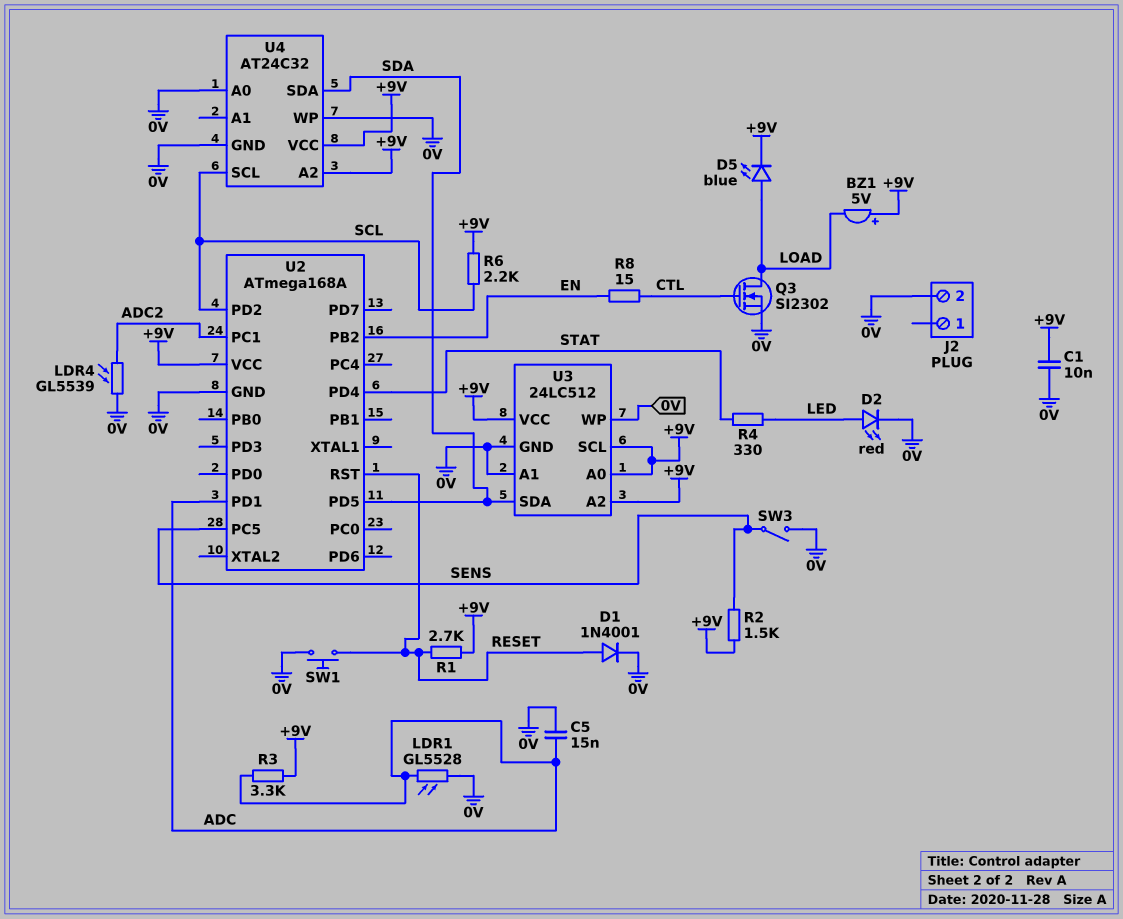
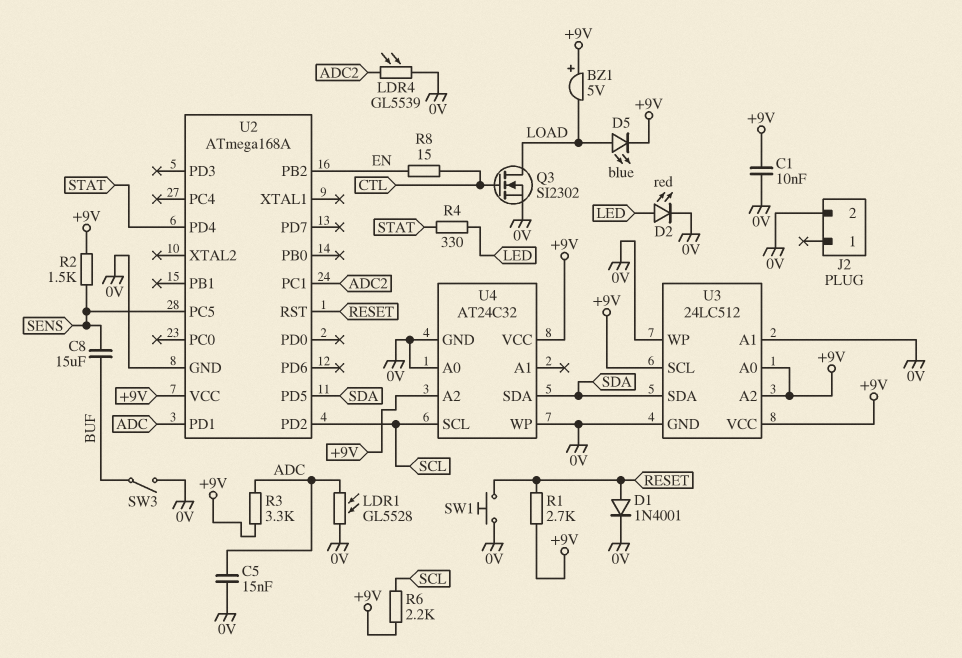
C8: none -> 15uF (BUF, SENS)
SW3: switch (0V, SENS) -> switch (0V, BUF)

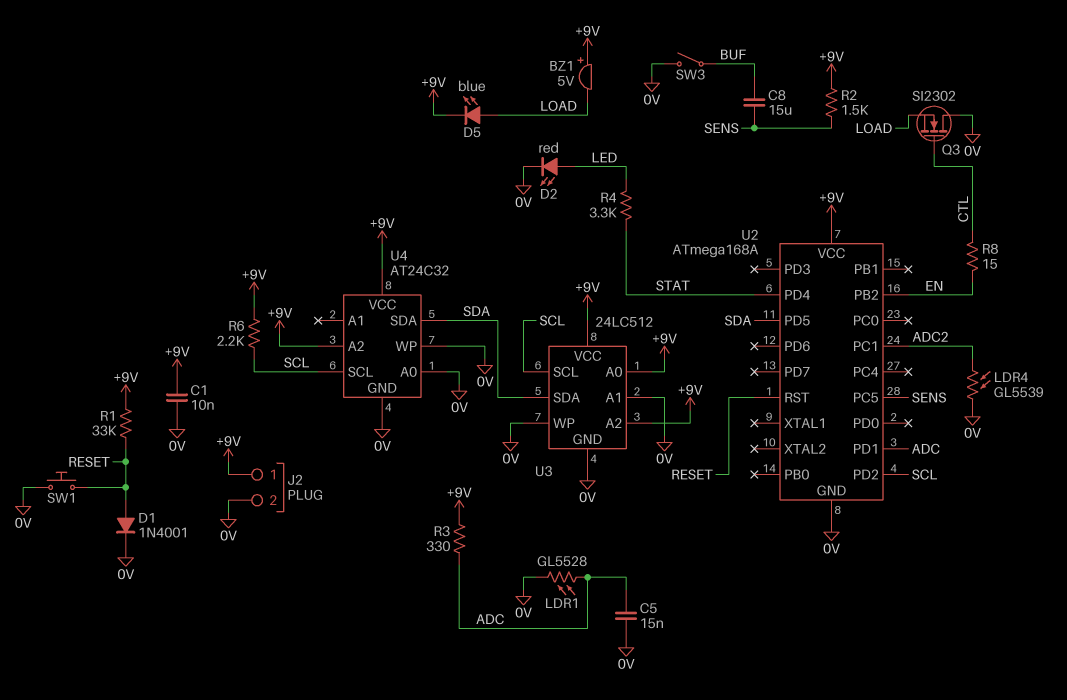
J2 pin 1: none -> +9V
Q3: NMOS SI2302 (G CTL, D LOAD, S 0V) -> NMOS SI2302 (G CTL, D 0V, S LOAD)
R1: 2.7k (+9V, RESET) -> 33k (+9V, RESET)
R3: 3.3k (+9V, ADC) -> 330 (+9V, ADC)
R4: 330 (LED, STAT) -> 3.3k (LED, STAT)
U3 pin SCL: +9V -> SCL

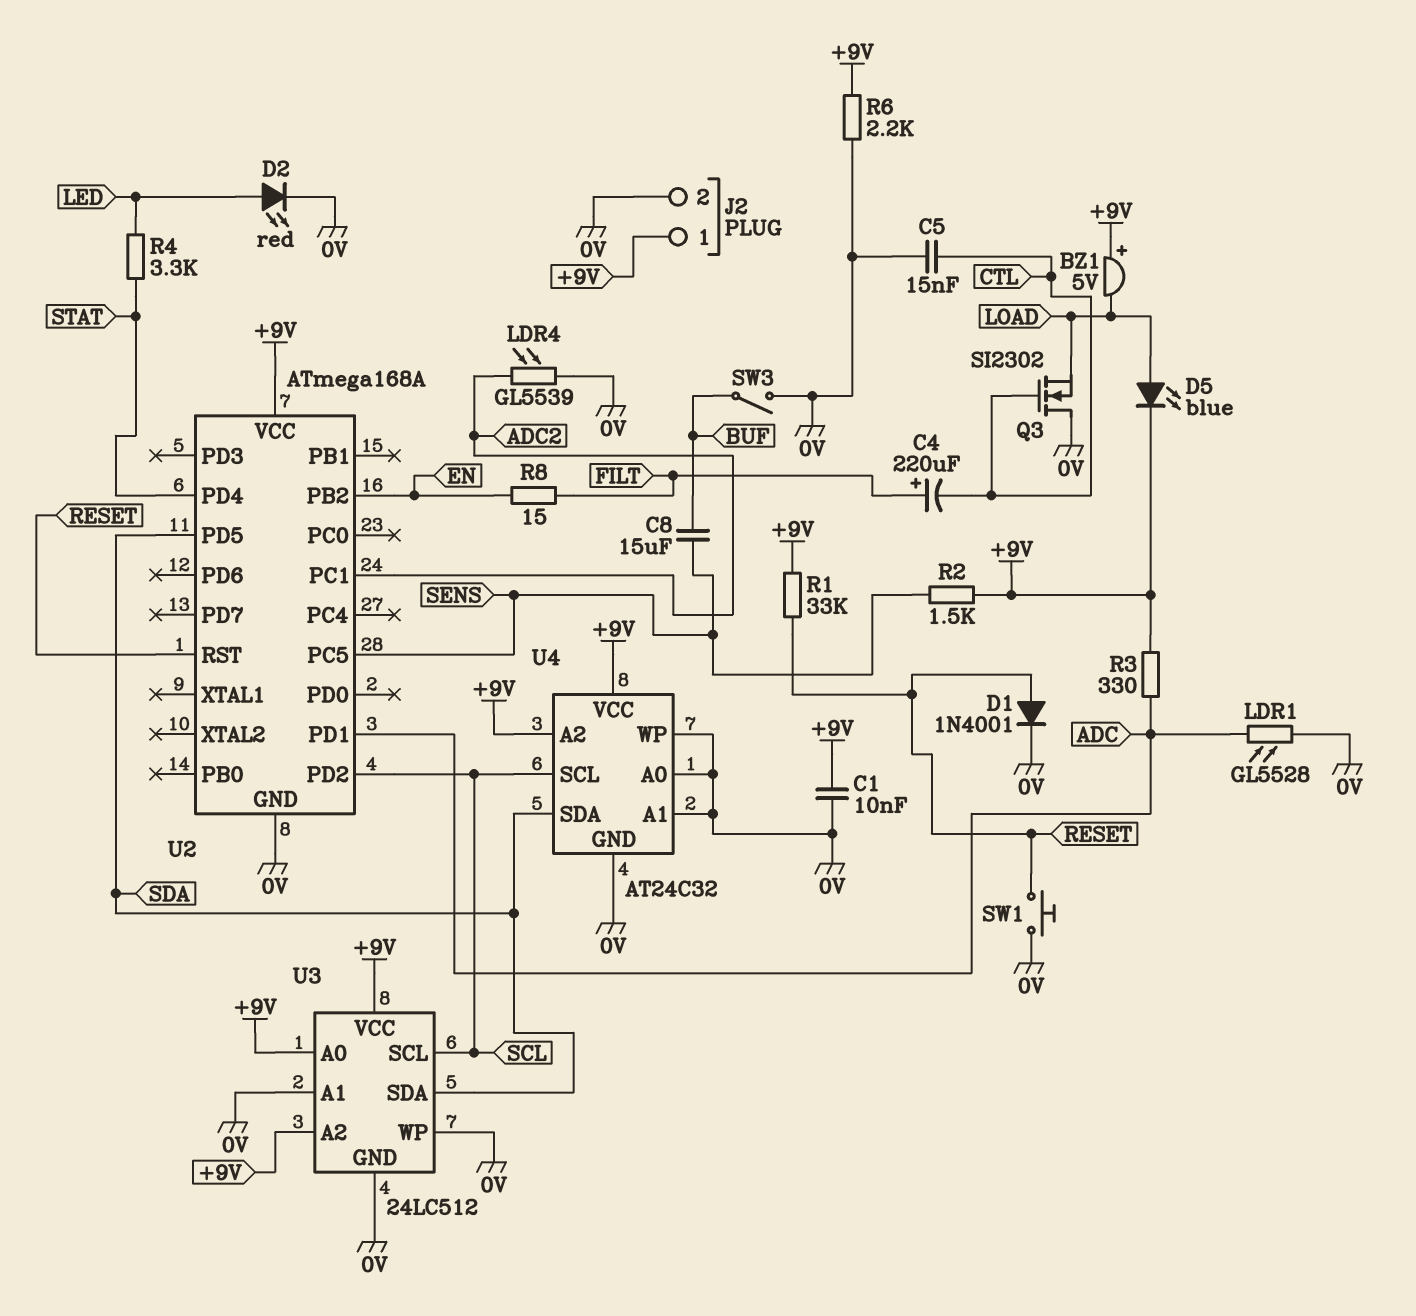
C4: none -> 220uF (plus FILT, minus CTL)
C5: 15nF (0V, ADC) -> 15nF (0V, CTL)
R6: 2.2k (+9V, SCL) -> 2.2k (+9V, 0V)
R8: 15 (CTL, EN) -> 15 (EN, FILT)
U4 pin A1: none -> 0V

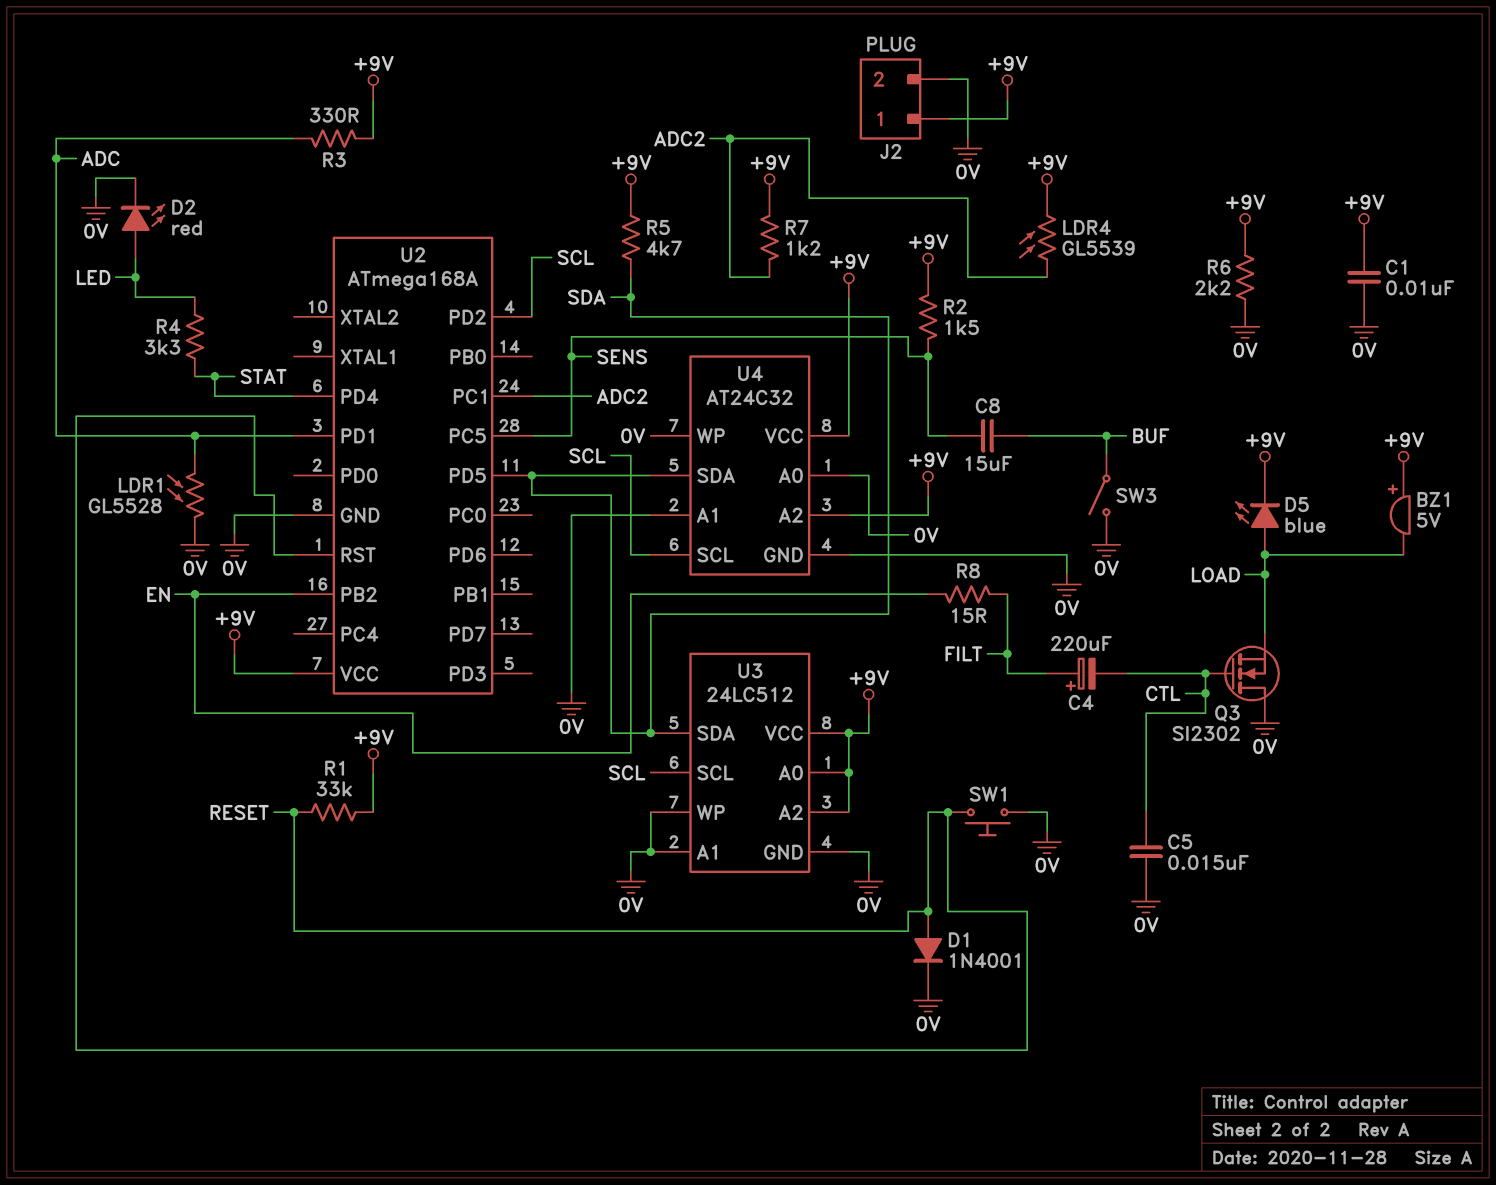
LDR4: GL5539 (0V, ADC2) -> GL5539 (+9V, ADC2)
R5: none -> 4.7k (+9V, SDA)
R7: none -> 1.2k (+9V, ADC2)

